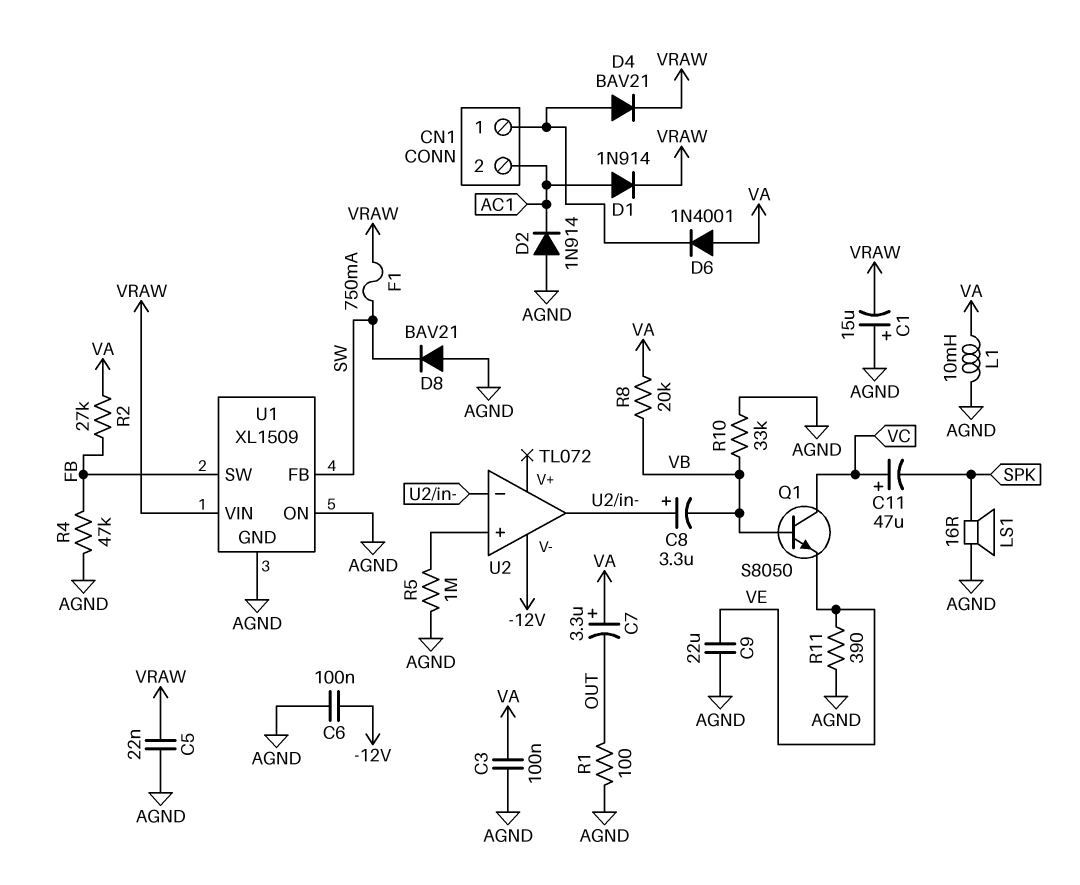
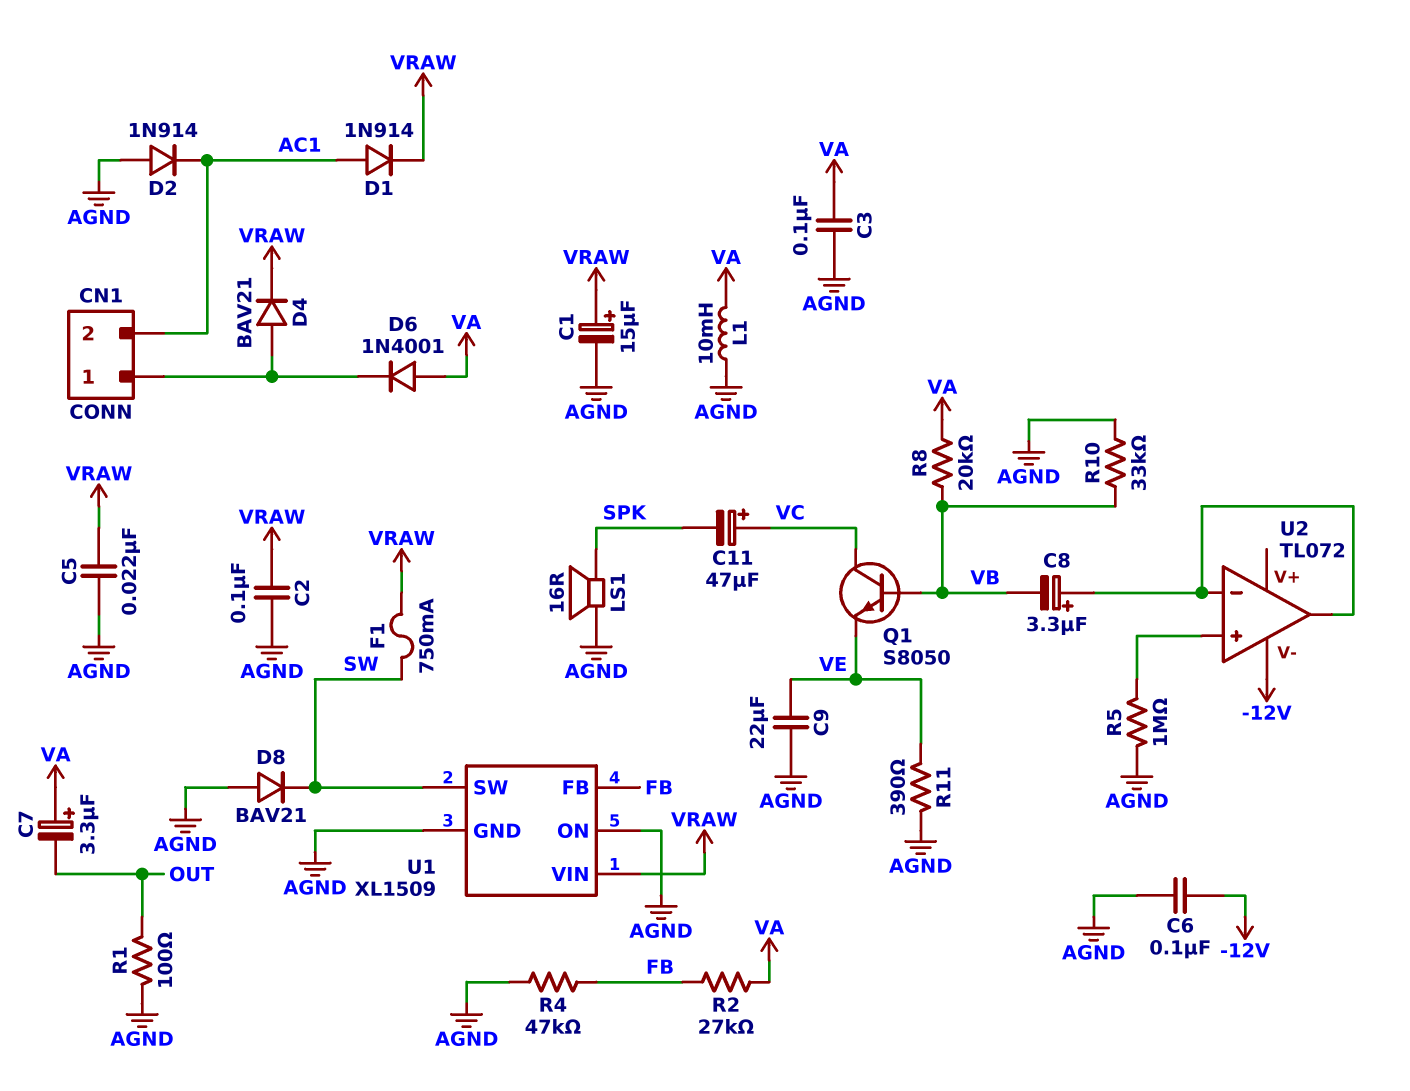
C1: 15uF (plus AGND, minus VRAW) -> 15uF (plus VRAW, minus AGND)
C2: none -> 100nF (AGND, VRAW)
U1 pin FB: SW -> FB
U1 pin SW: FB -> SW

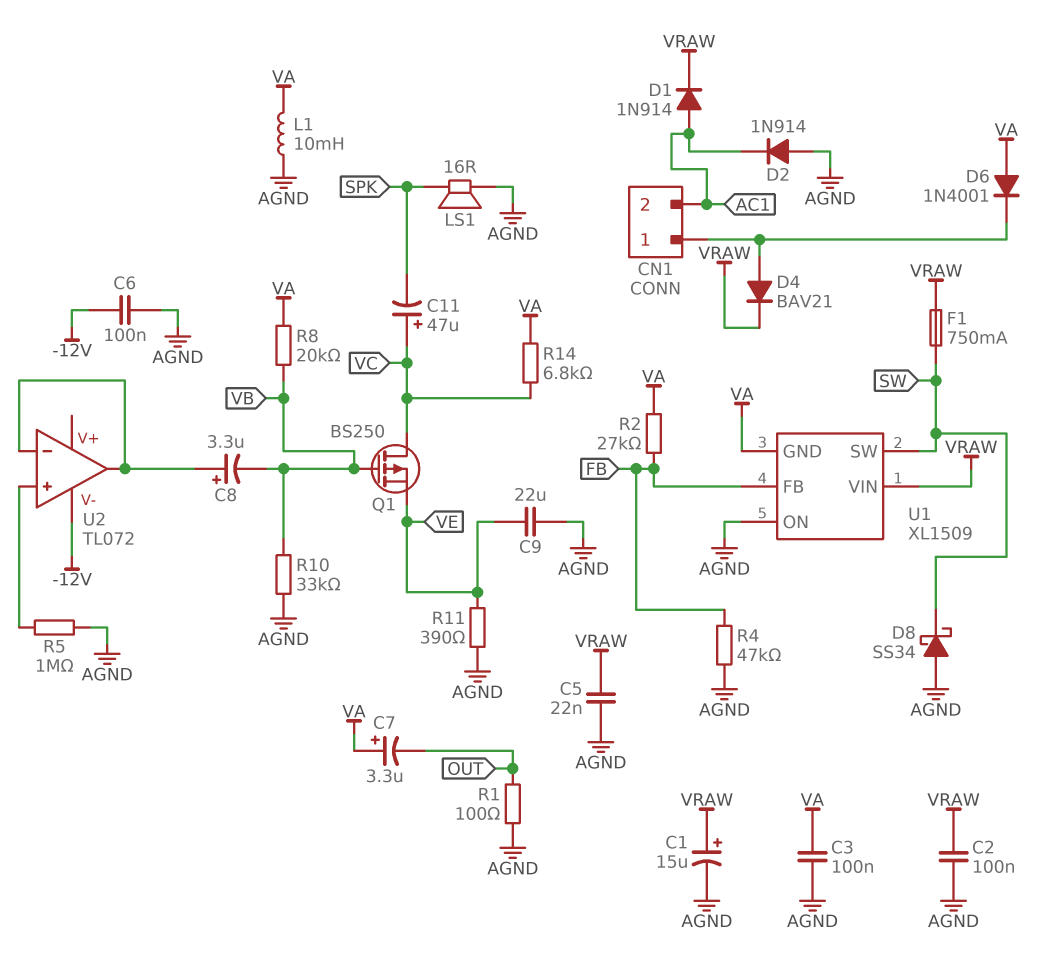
D8: diode BAV21 (A AGND, K SW) -> schottky SS34 (A AGND, K SW)
Q1: NPN S8050 (B VB, C VC, E VE) -> PMOS BS250 (G VB, D VC, S VE)
R14: none -> 6.8k (VA, VC)
U1 pin GND: AGND -> VA

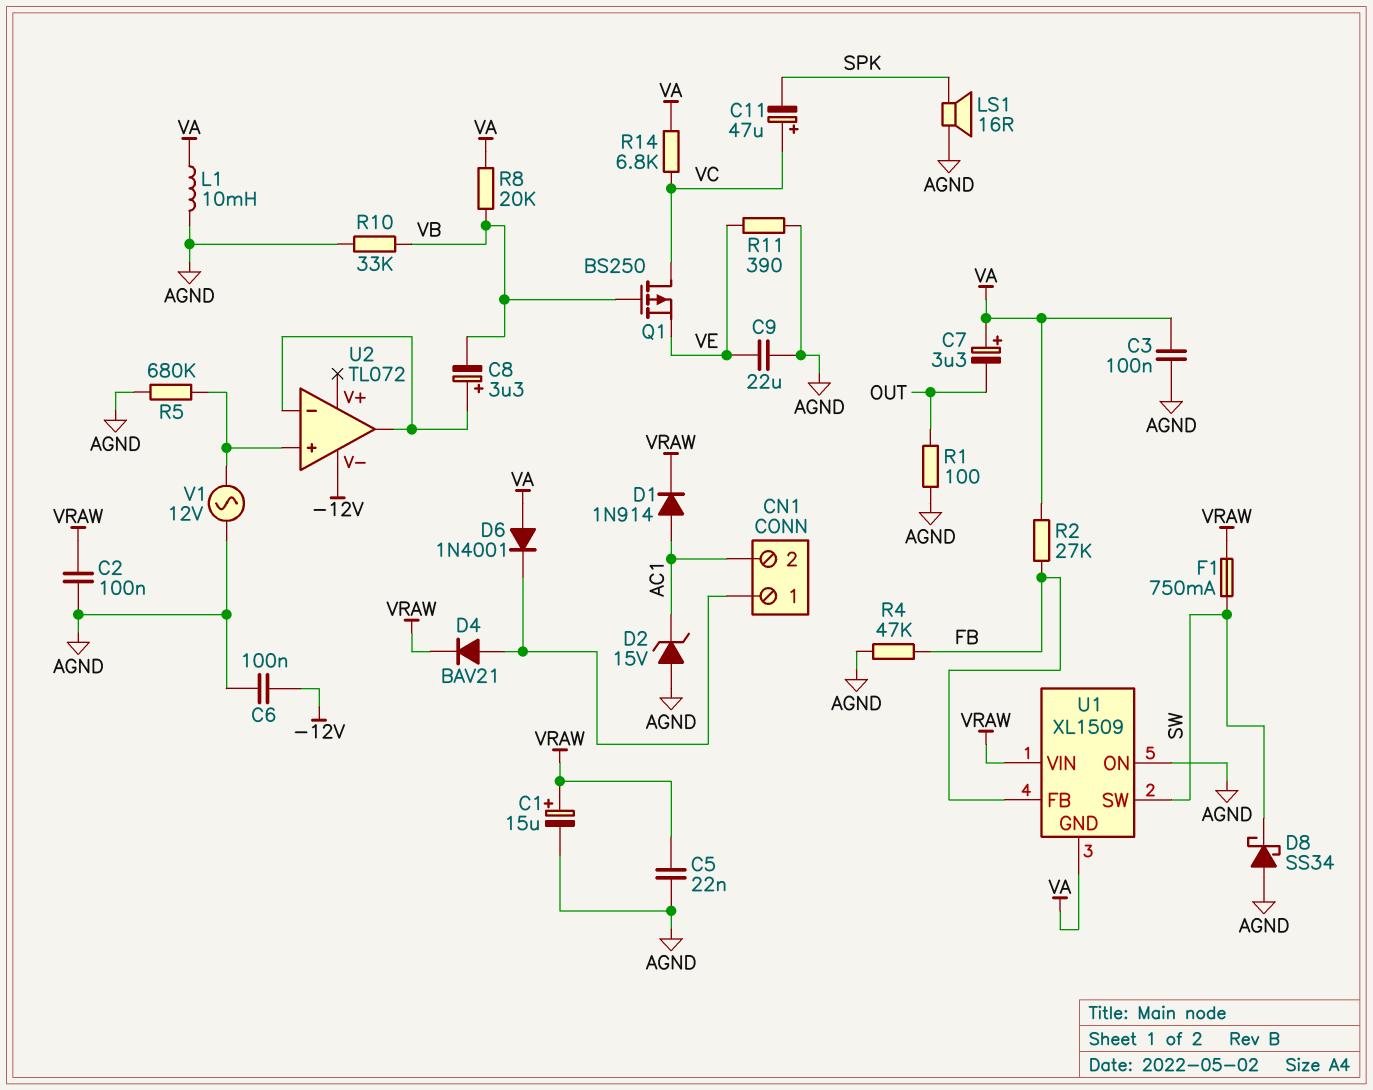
D2: diode 1N914 (A AGND, K AC1) -> zener 15V (A AGND, K AC1)
R5: 1M (AGND, U2/in+) -> 680k (AGND, U2/in+)
V1: none -> AC 12V (AGND, U2/in+)

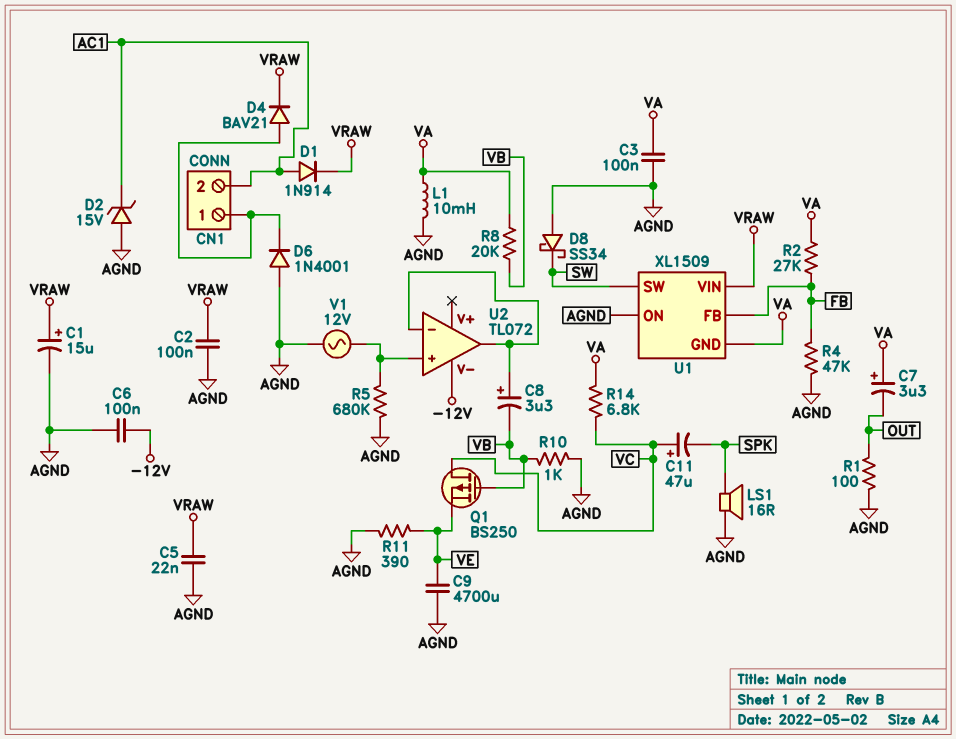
C9: 22uF (AGND, VE) -> 4700uF (AGND, VE)
D6: diode 1N4001 (A VA, K CN1/1) -> diode 1N4001 (A AGND, K CN1/1)
F1: 750mA (SW, VRAW) -> none
R10: 33k (AGND, VB) -> 1k (AGND, VB)

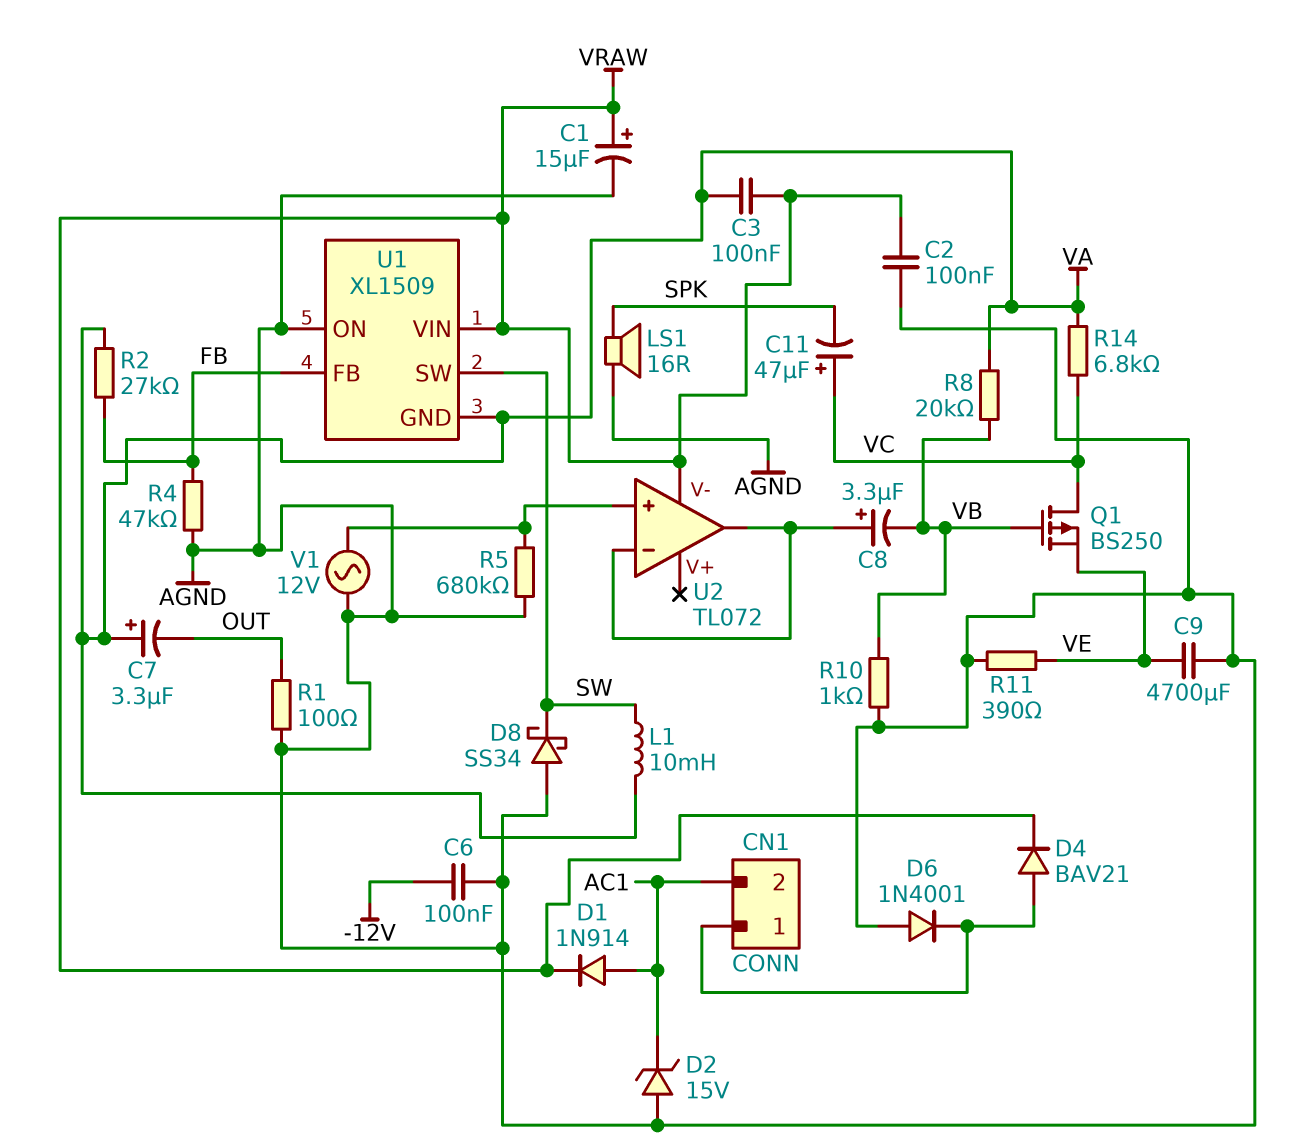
C3: 100nF (AGND, VA) -> 100nF (VA, VRAW)
C5: 22nF (AGND, VRAW) -> none
L1: 10mH (AGND, VA) -> 10mH (SW, VA)
U2 pin V-: -12V -> VRAW

